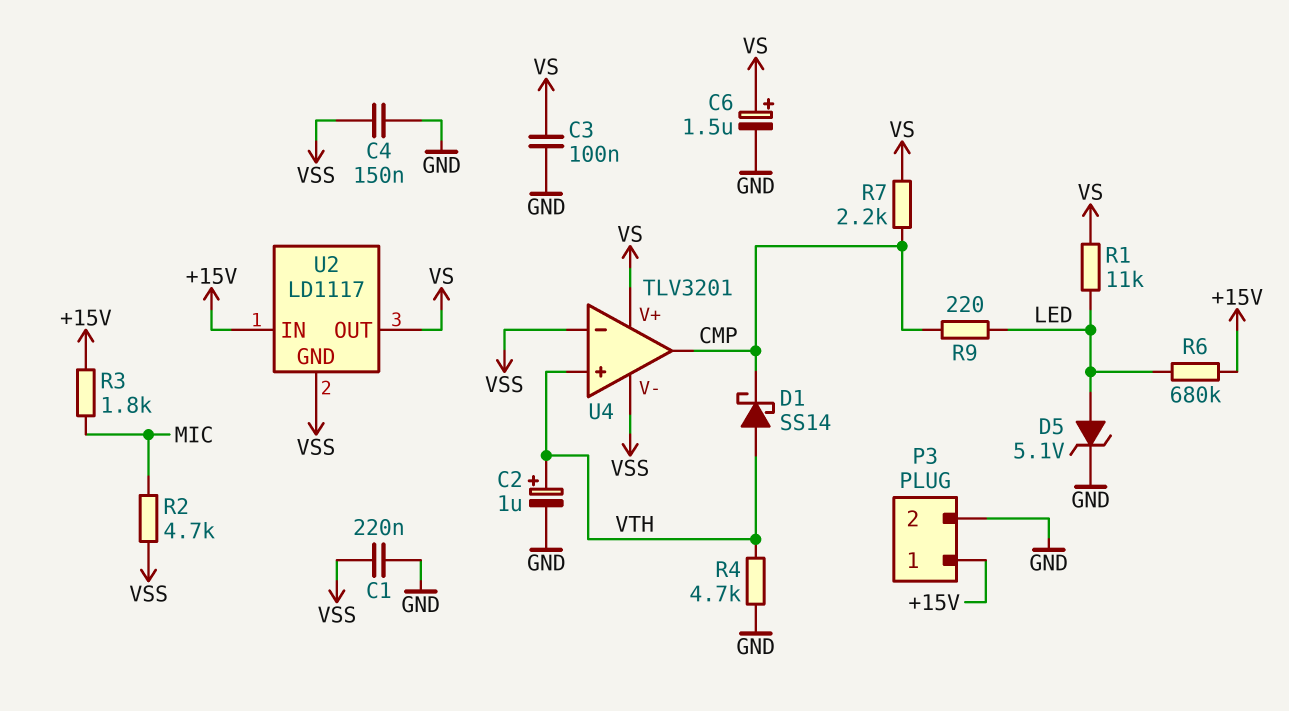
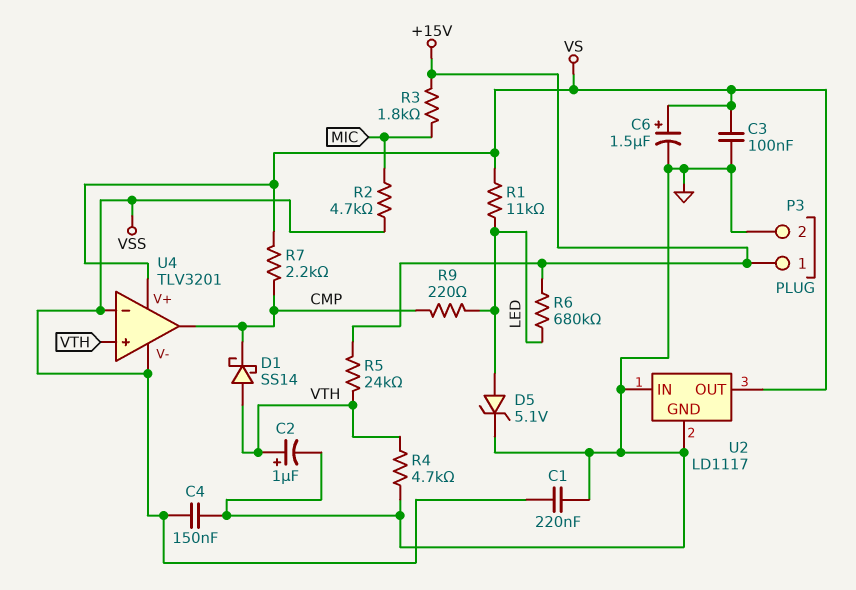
R5: none -> 24k (+15V, VTH)
U2 pin GND: VSS -> GND
U2 pin IN: +15V -> GND

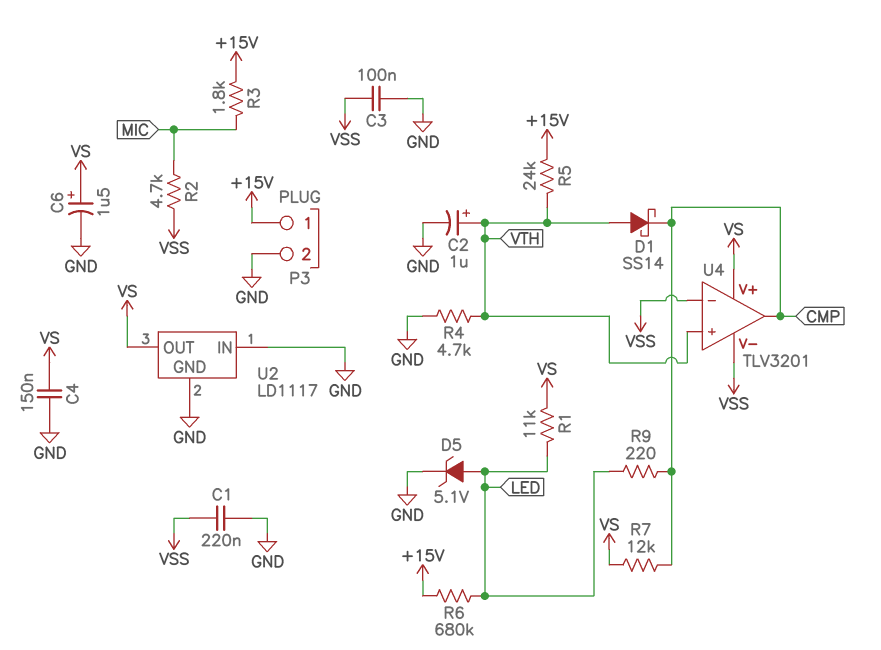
C3: 100nF (GND, VS) -> 100nF (GND, VSS)
C4: 150nF (GND, VSS) -> 150nF (GND, VS)
R7: 2.2k (CMP, VS) -> 12k (CMP, VS)

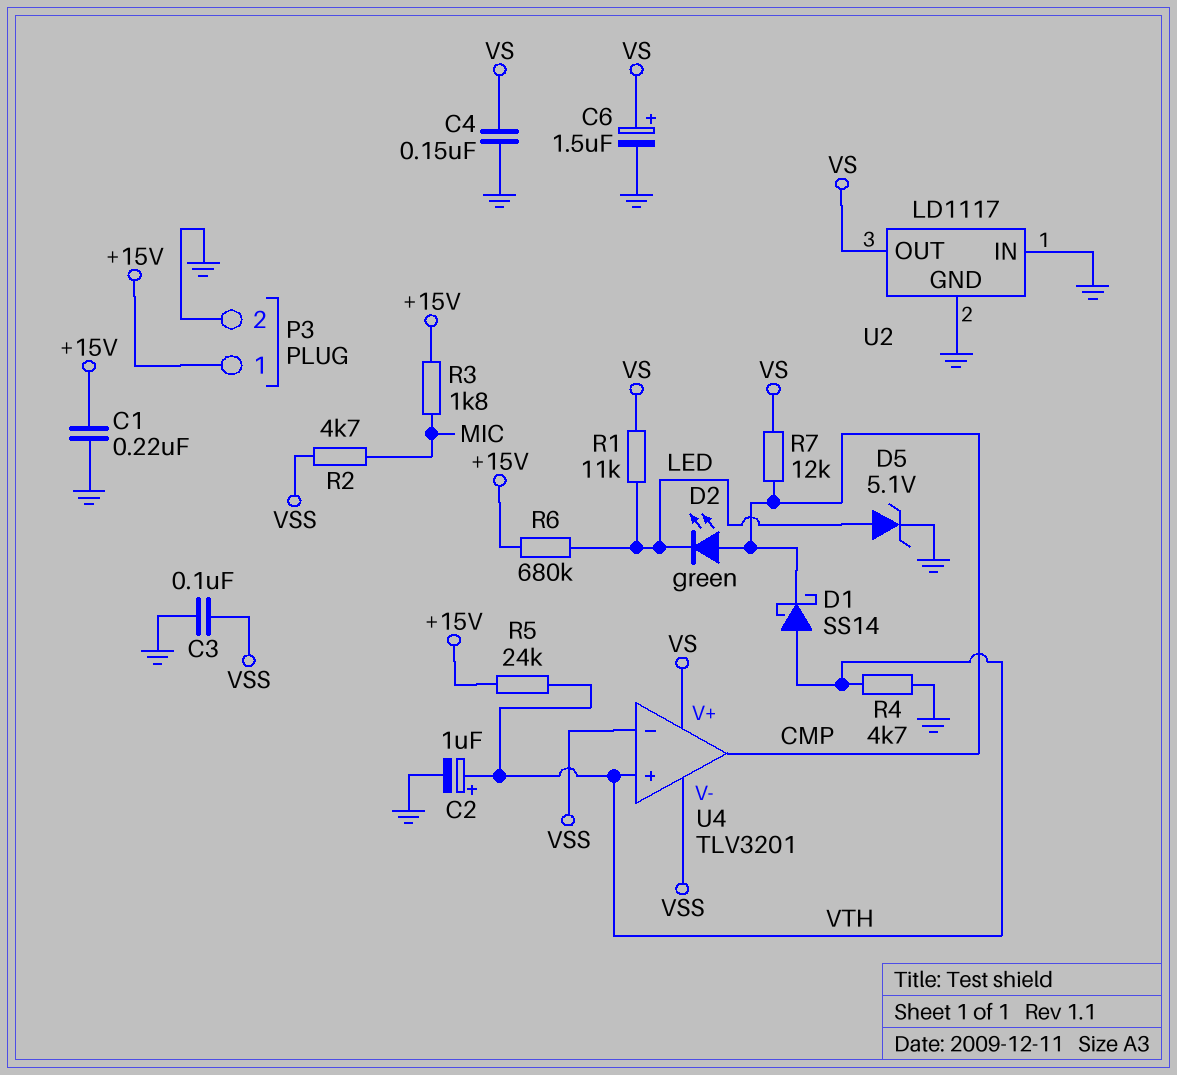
C1: 220nF (GND, VSS) -> 220nF (+15V, GND)
D2: none -> LED green (A CMP, K LED)
R9: 220 (CMP, LED) -> none

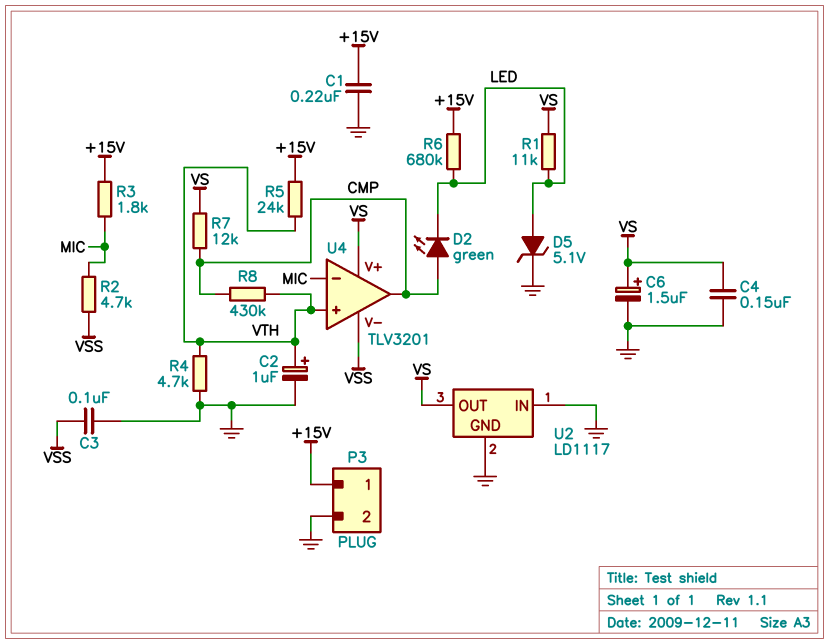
D1: schottky SS14 (A VTH, K CMP) -> none
R8: none -> 430k (CMP, VTH)
U4 pin in-: VSS -> MIC

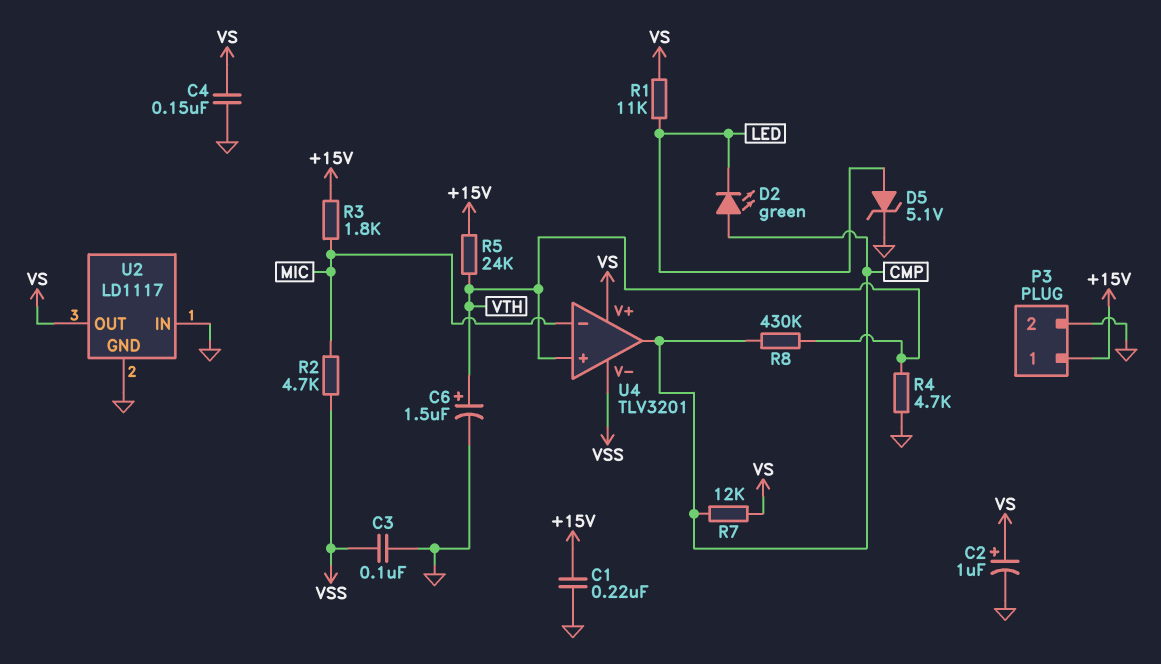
C2: 1uF (plus VTH, minus GND) -> 1uF (plus VS, minus GND)
C6: 1.5uF (plus VS, minus GND) -> 1.5uF (plus VTH, minus GND)
R6: 680k (+15V, LED) -> none

